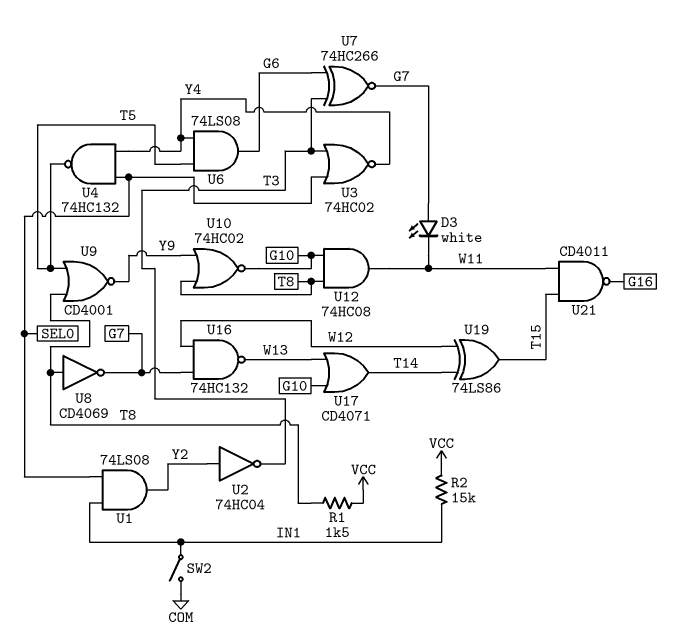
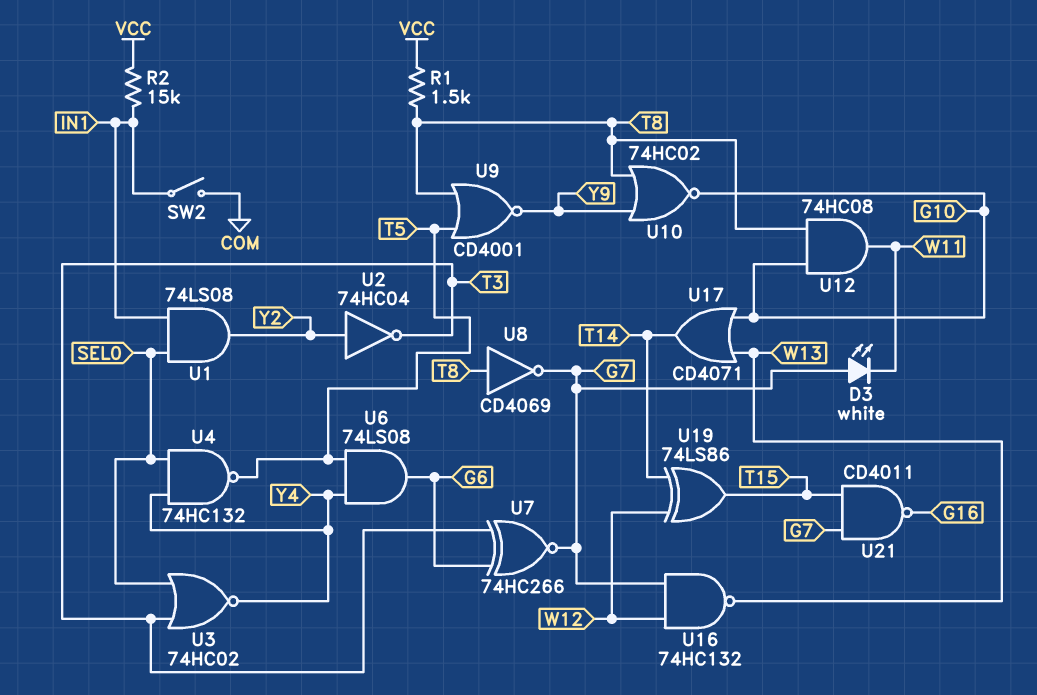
U21: NAND CD4011 (in T15, in W11, out G16) -> NAND CD4011 (in G7, in T15, out G16)

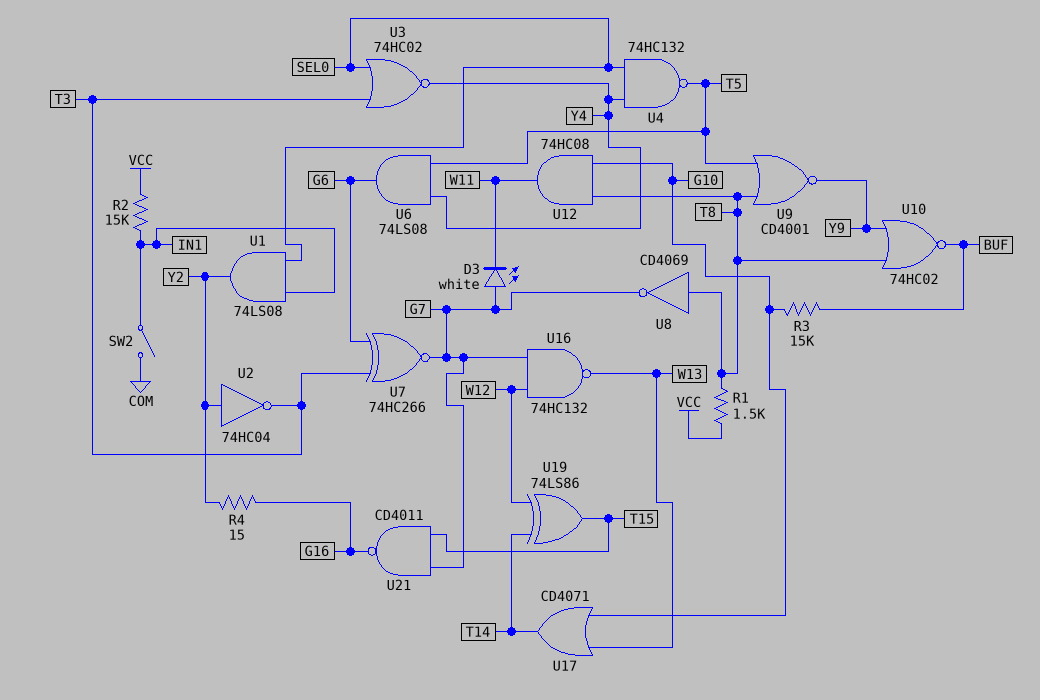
R3: none -> 15k (BUF, G10)
R4: none -> 15 (G16, Y2)
U10: NOR 74HC02 (in T8, in Y9, out G10) -> NOR 74HC02 (in T8, in Y9, out BUF)

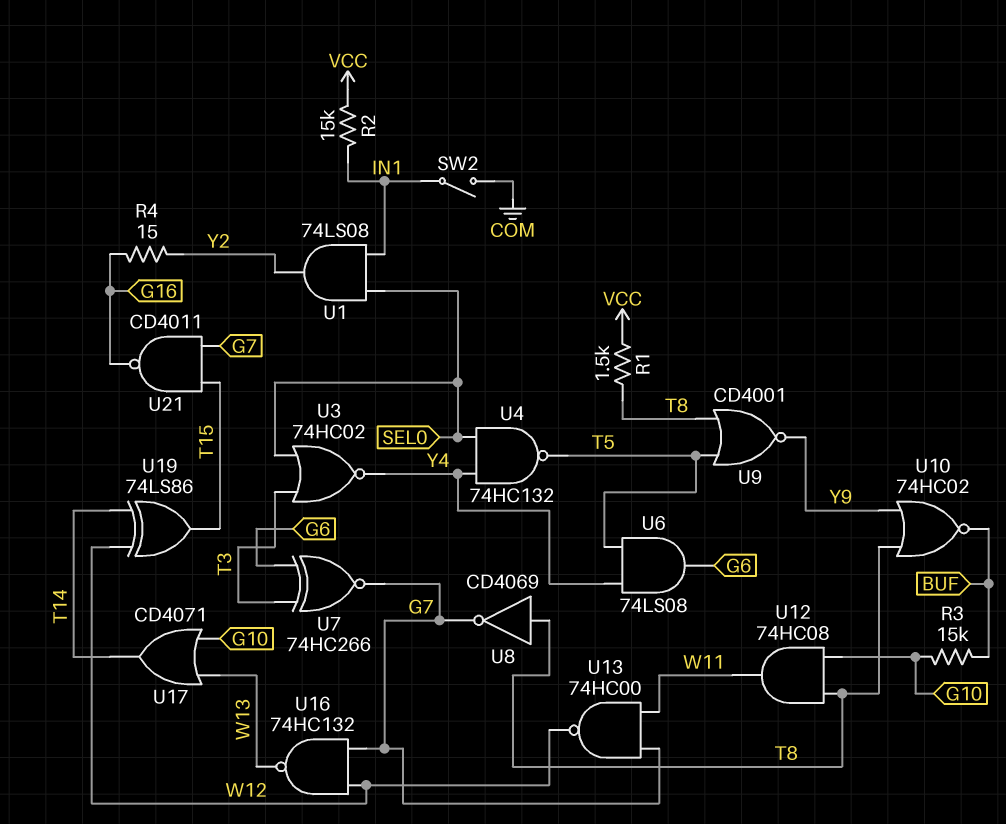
D3: LED white (A G7, K W11) -> none
U2: NOT 74HC04 (in Y2, out T3) -> none
U13: none -> NAND 74HC00 (in G7, in W11, out W12)

